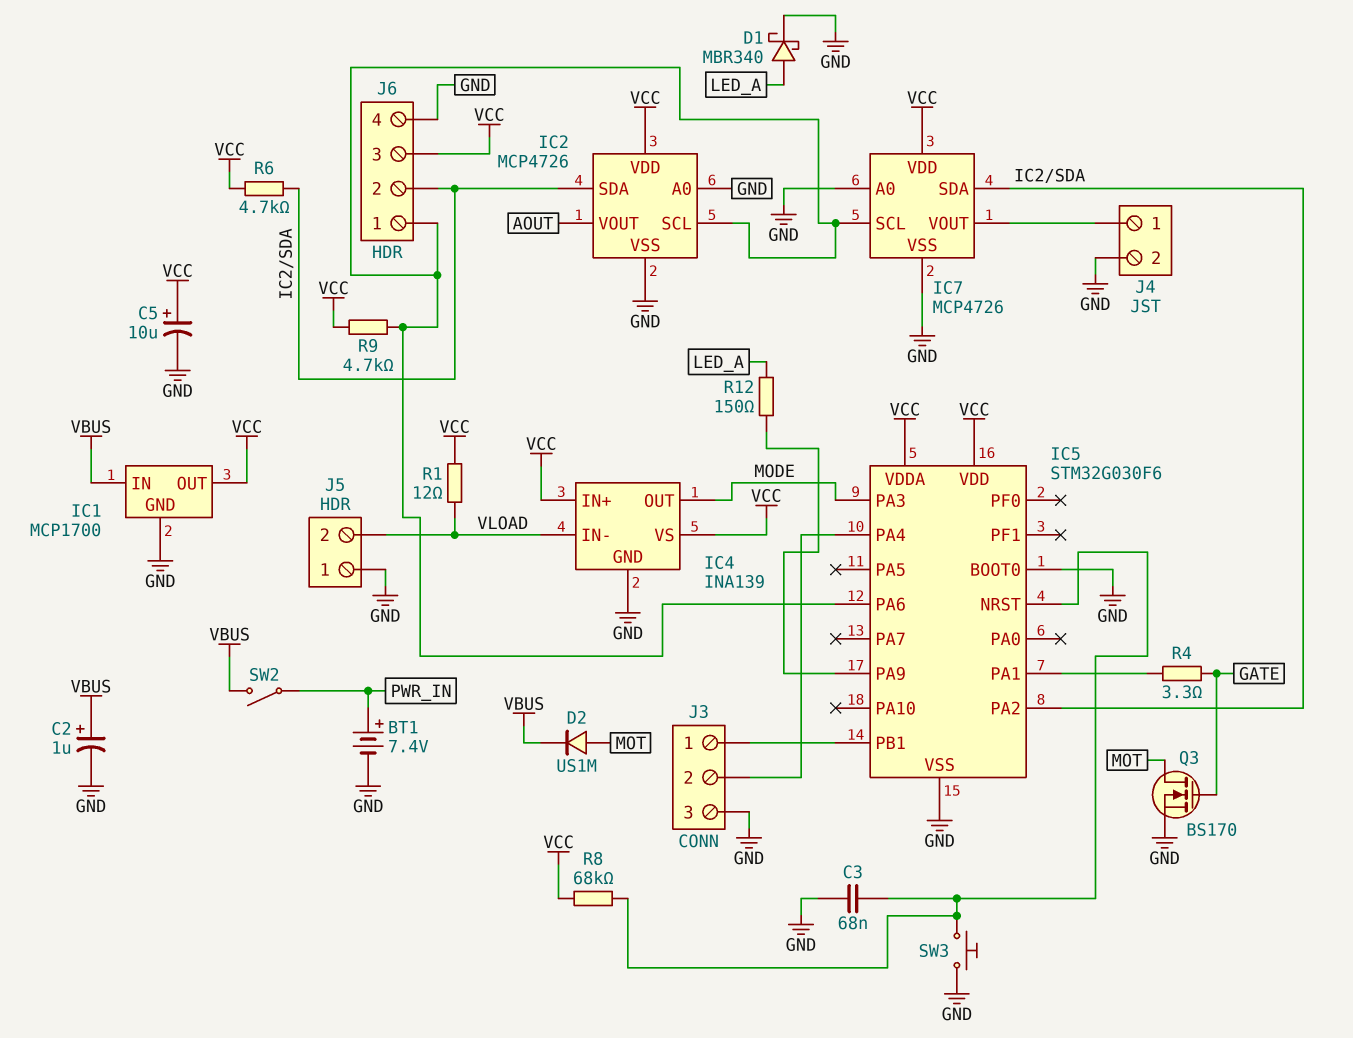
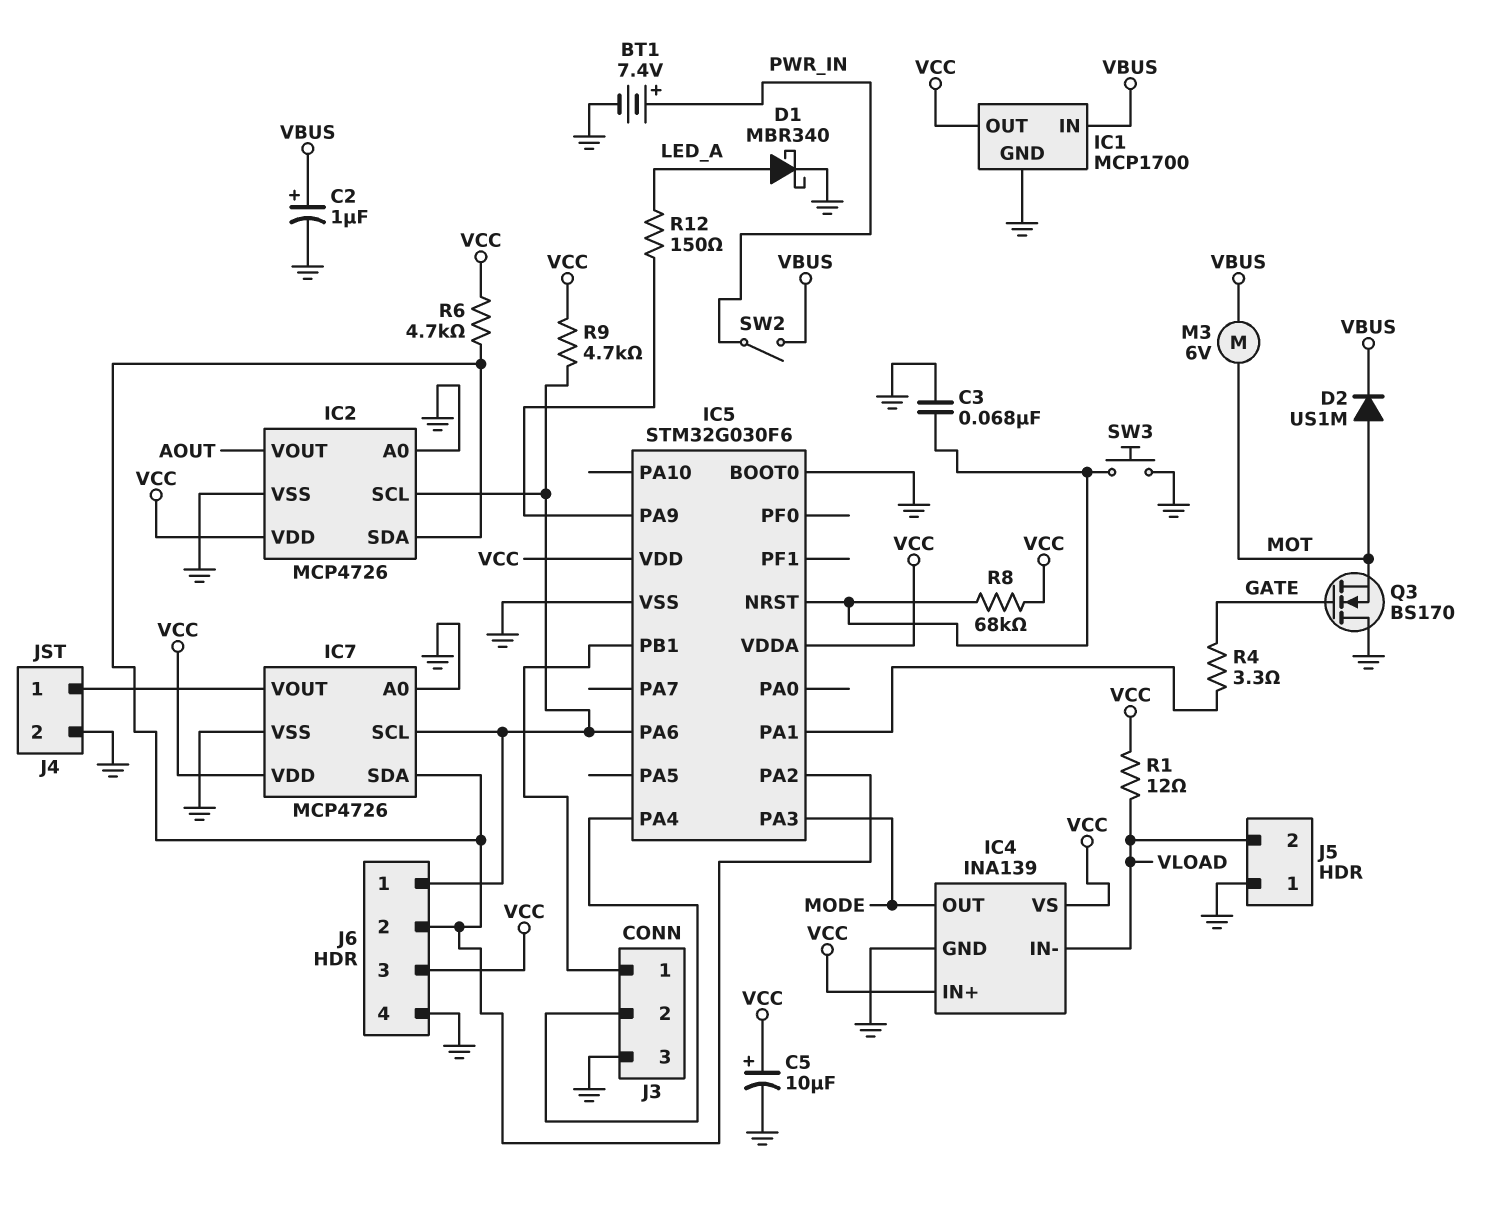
M3: none -> motor 6V (MOT, VBUS)
Q3: NMOS BS170 (G GATE, D MOT, S GND) -> NMOS BS170 (G GATE, D GND, S MOT)

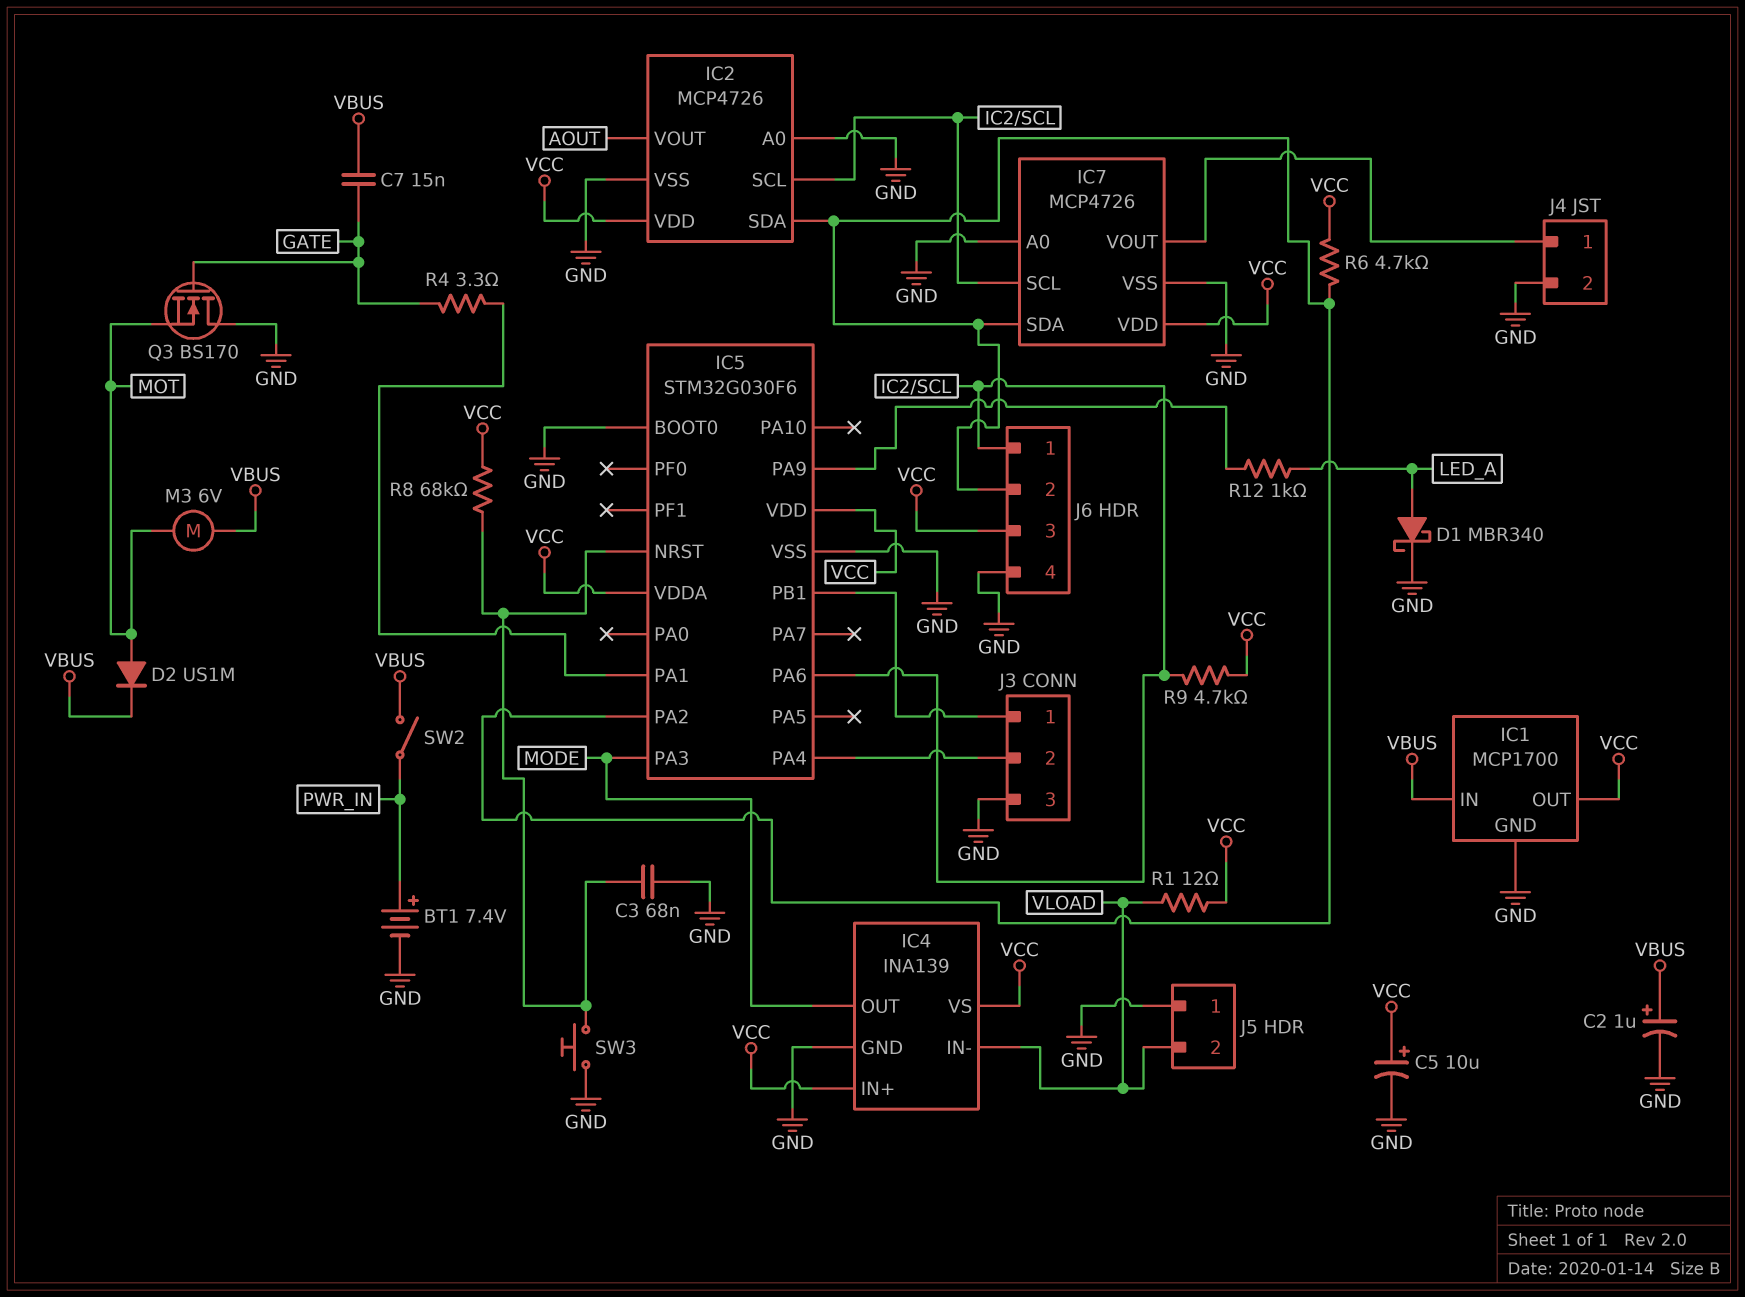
C7: none -> 15nF (GATE, VBUS)
R12: 150 (IC5/PA9, LED_A) -> 1k (IC5/PA9, LED_A)

